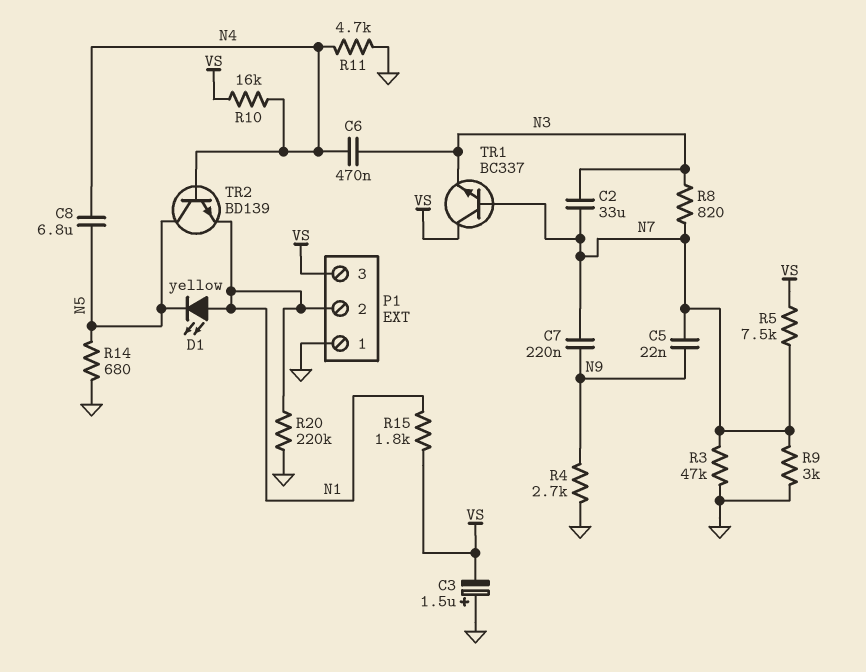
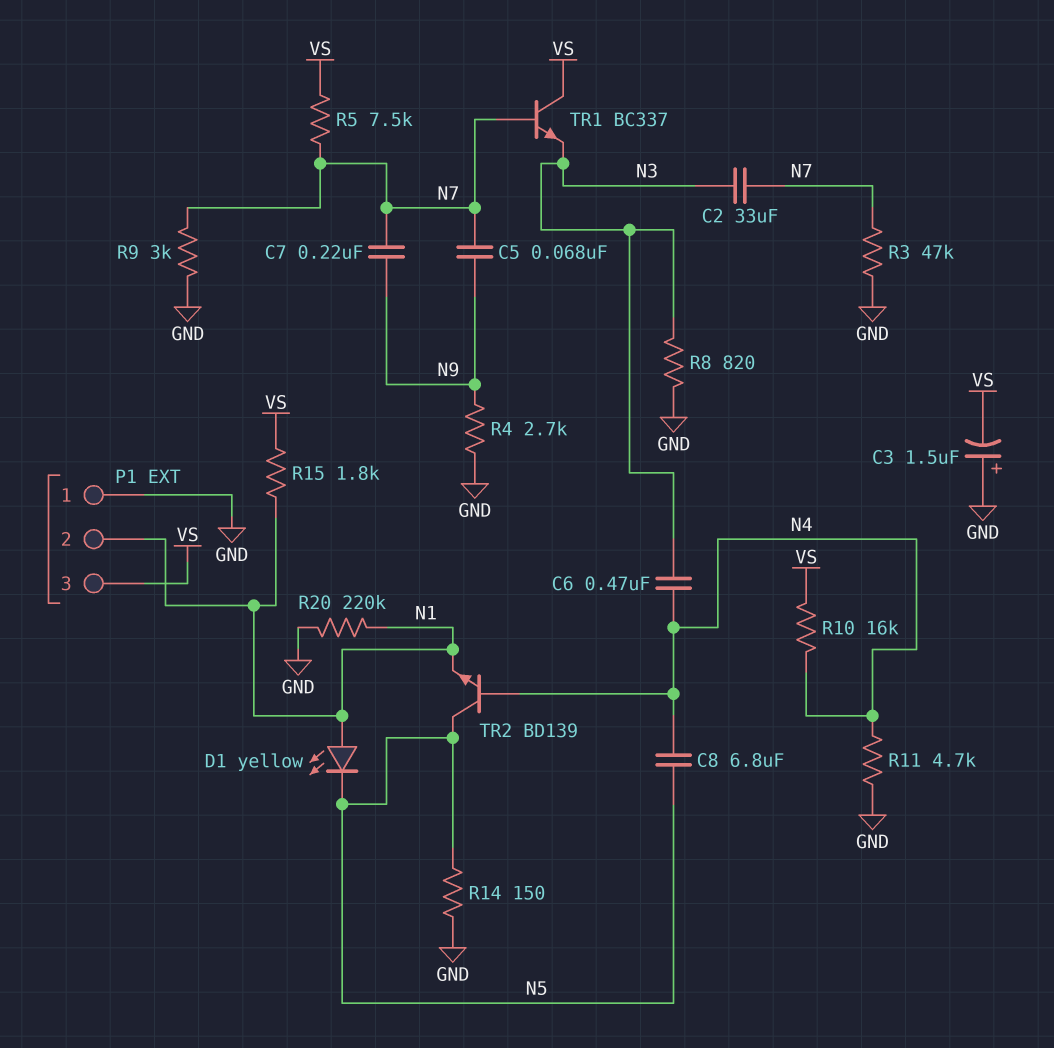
C5: 22nF (N7, N9) -> 68nF (N7, N9)
R8: 820 (N3, N7) -> 820 (GND, N3)
R14: 680 (GND, N5) -> 150 (GND, N5)

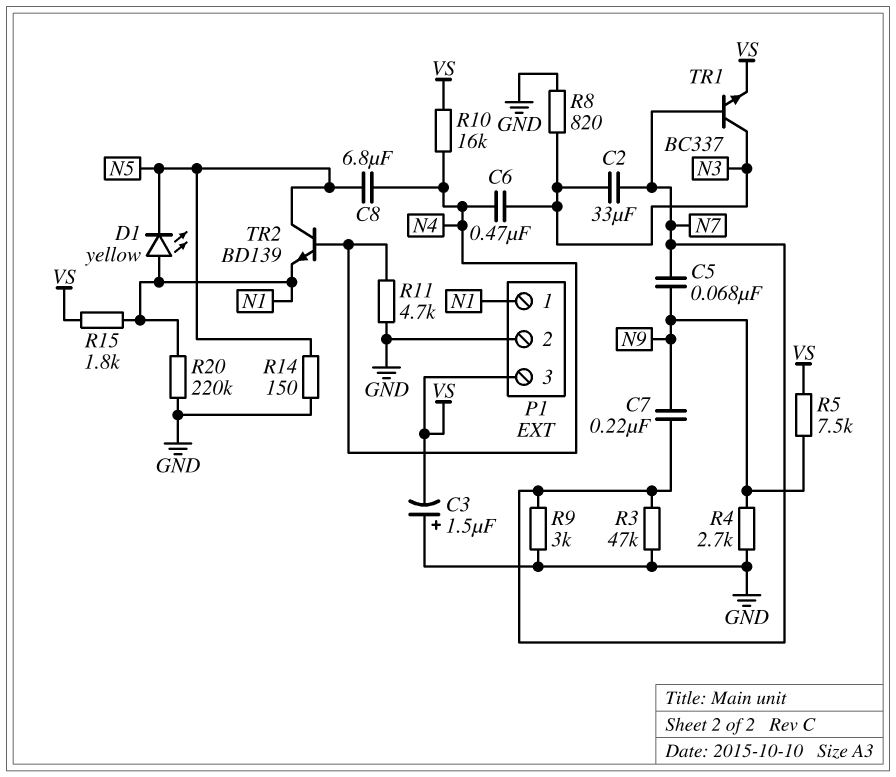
P1 pin 1: GND -> N1
P1 pin 2: N1 -> GND
R5: 7.5k (N7, VS) -> 7.5k (N9, VS)
TR1: NPN BC337 (B N7, C VS, E N3) -> NPN BC337 (B N7, C N3, E VS)

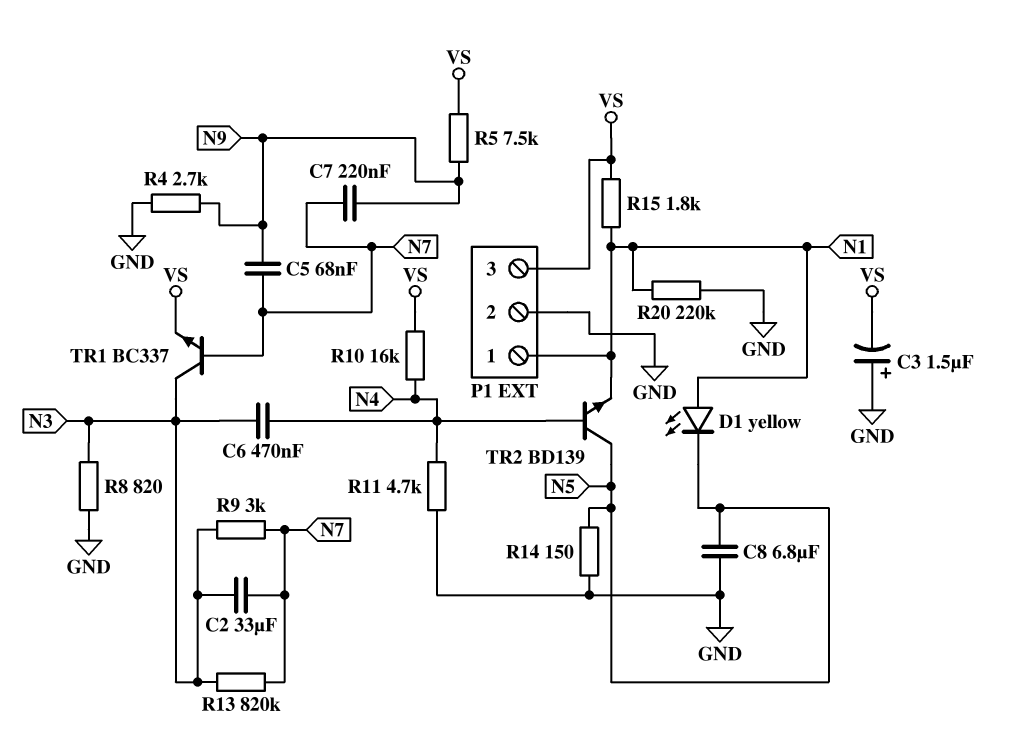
C8: 6.8uF (N4, N5) -> 6.8uF (GND, N5)
R3: 47k (GND, N7) -> none
R9: 3k (GND, N7) -> 3k (N3, N7)
R13: none -> 820k (N3, N7)

